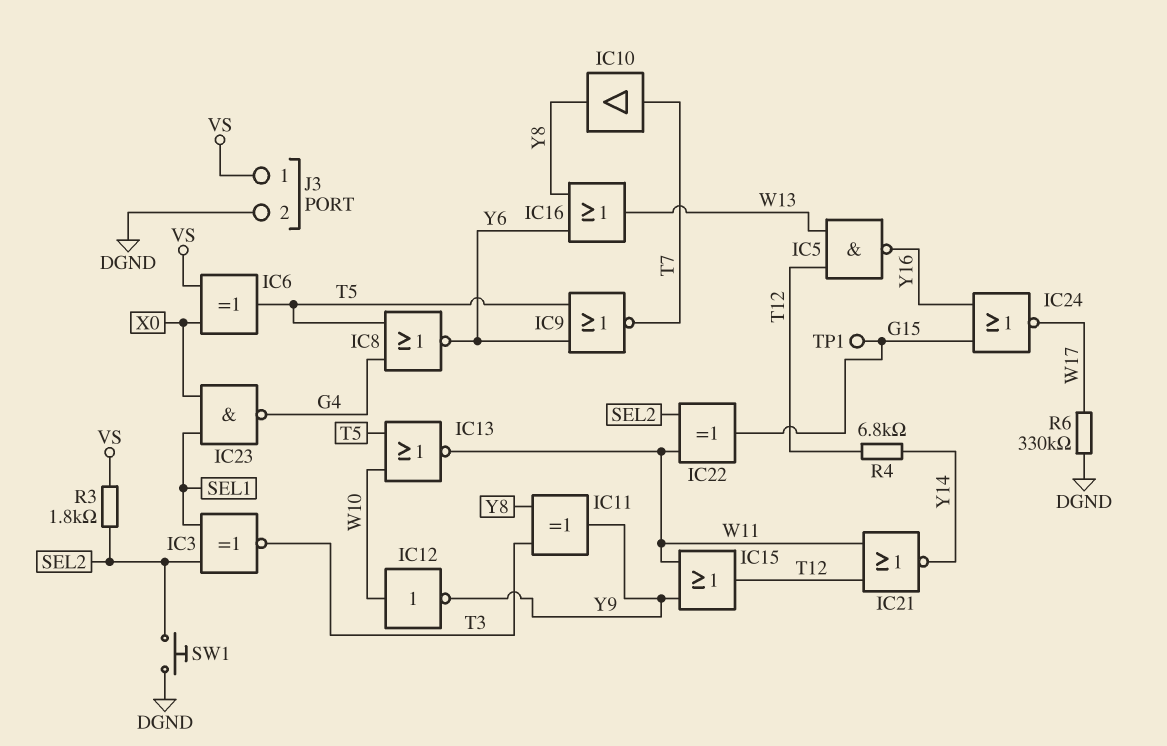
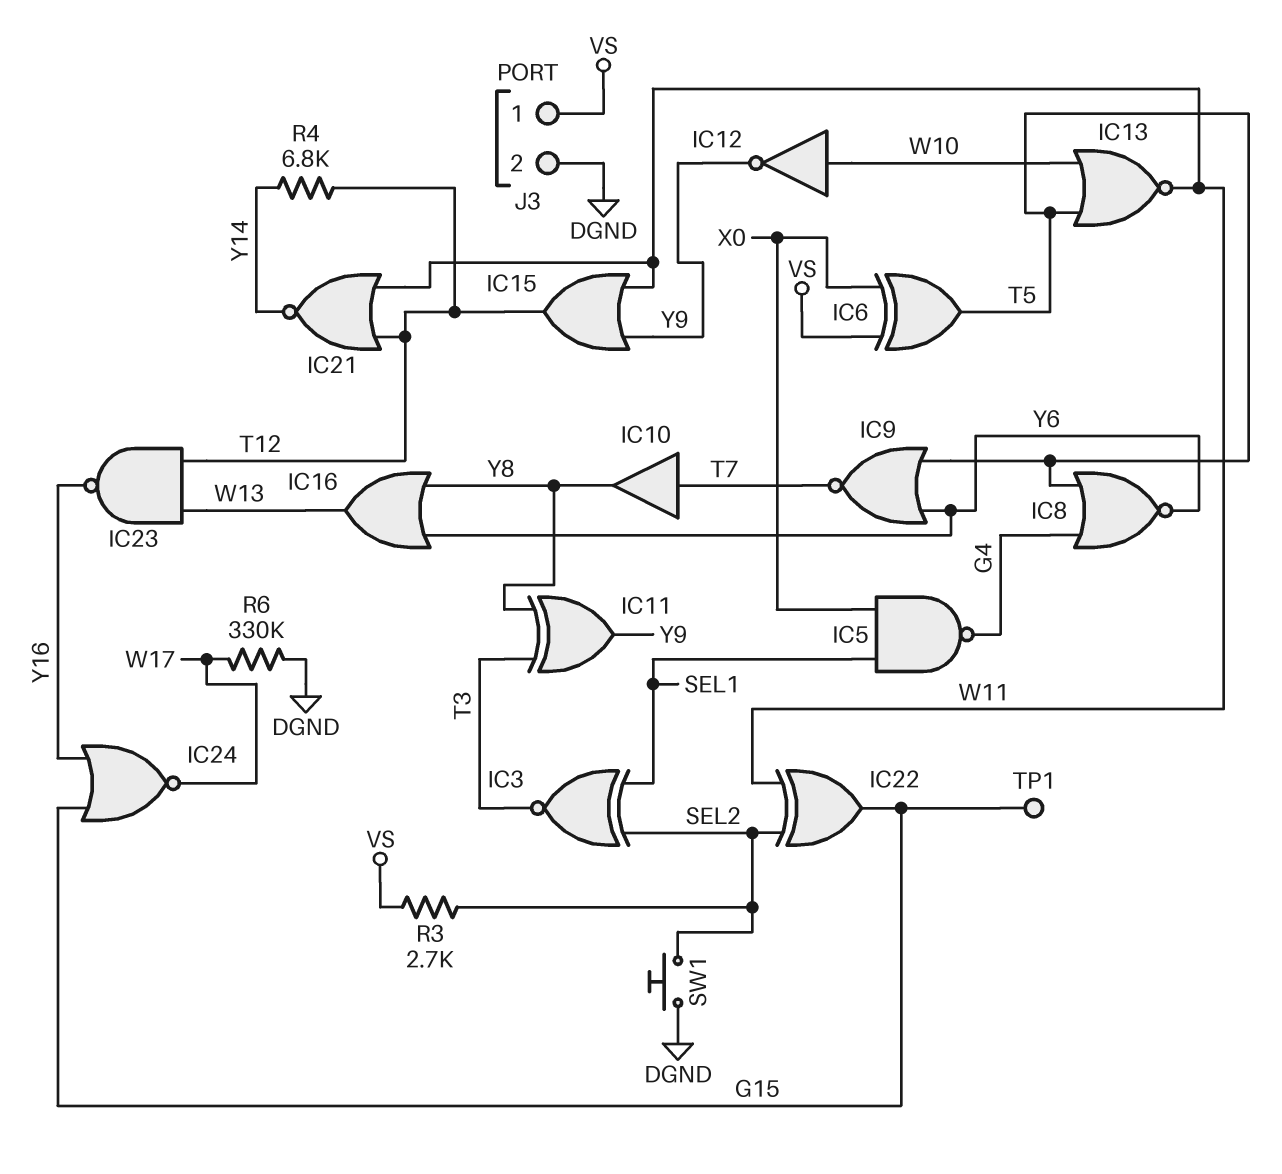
IC5: NAND (in T12, in W13, out Y16) -> NAND (in SEL1, in X0, out G4)
IC23: NAND (in SEL1, in X0, out G4) -> NAND (in T12, in W13, out Y16)
R3: 1.8k (SEL2, VS) -> 2.7k (SEL2, VS)

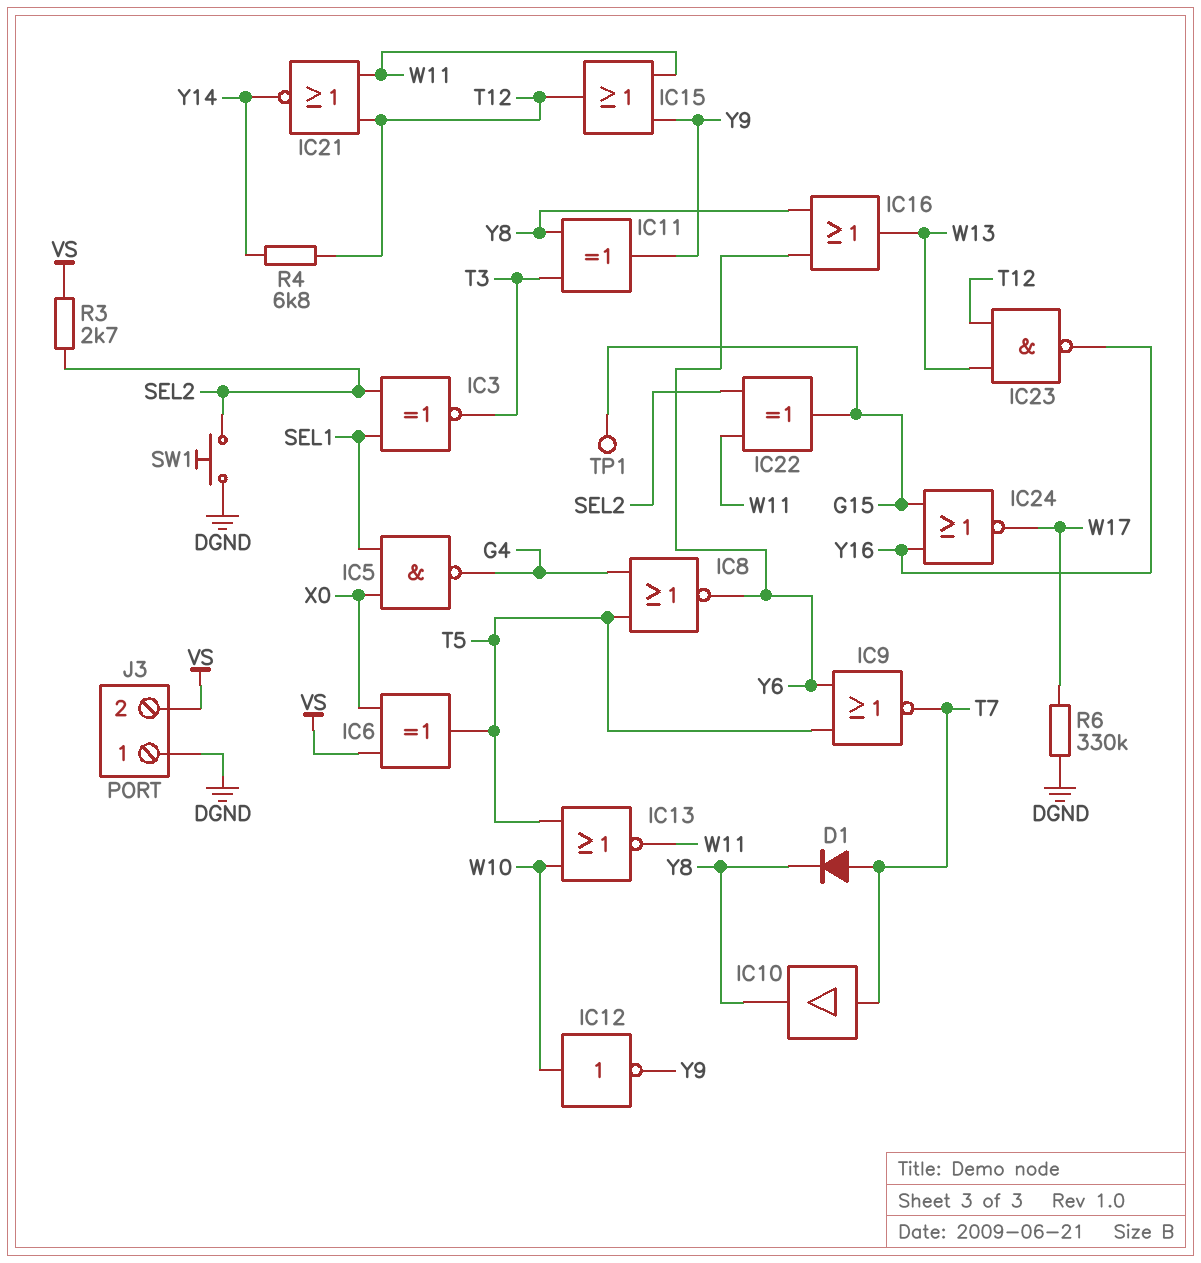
D1: none -> diode (A T7, K Y8)
J3 pin 1: VS -> DGND
J3 pin 2: DGND -> VS

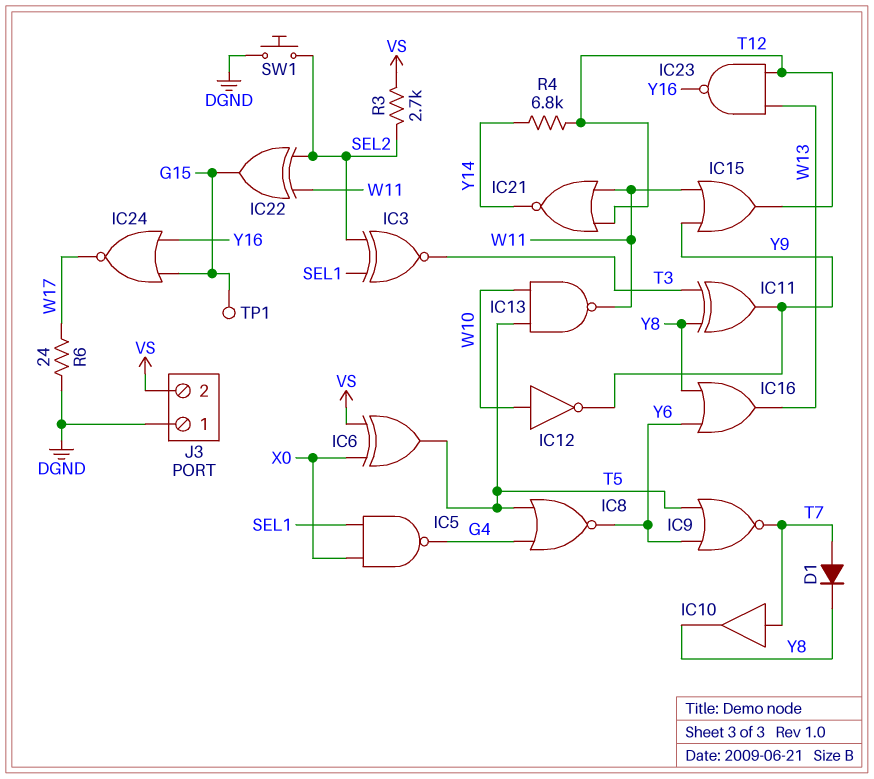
IC13: NOR (in T5, in W10, out W11) -> NAND (in T5, in W10, out W11)
R6: 330k (DGND, W17) -> 24 (DGND, W17)

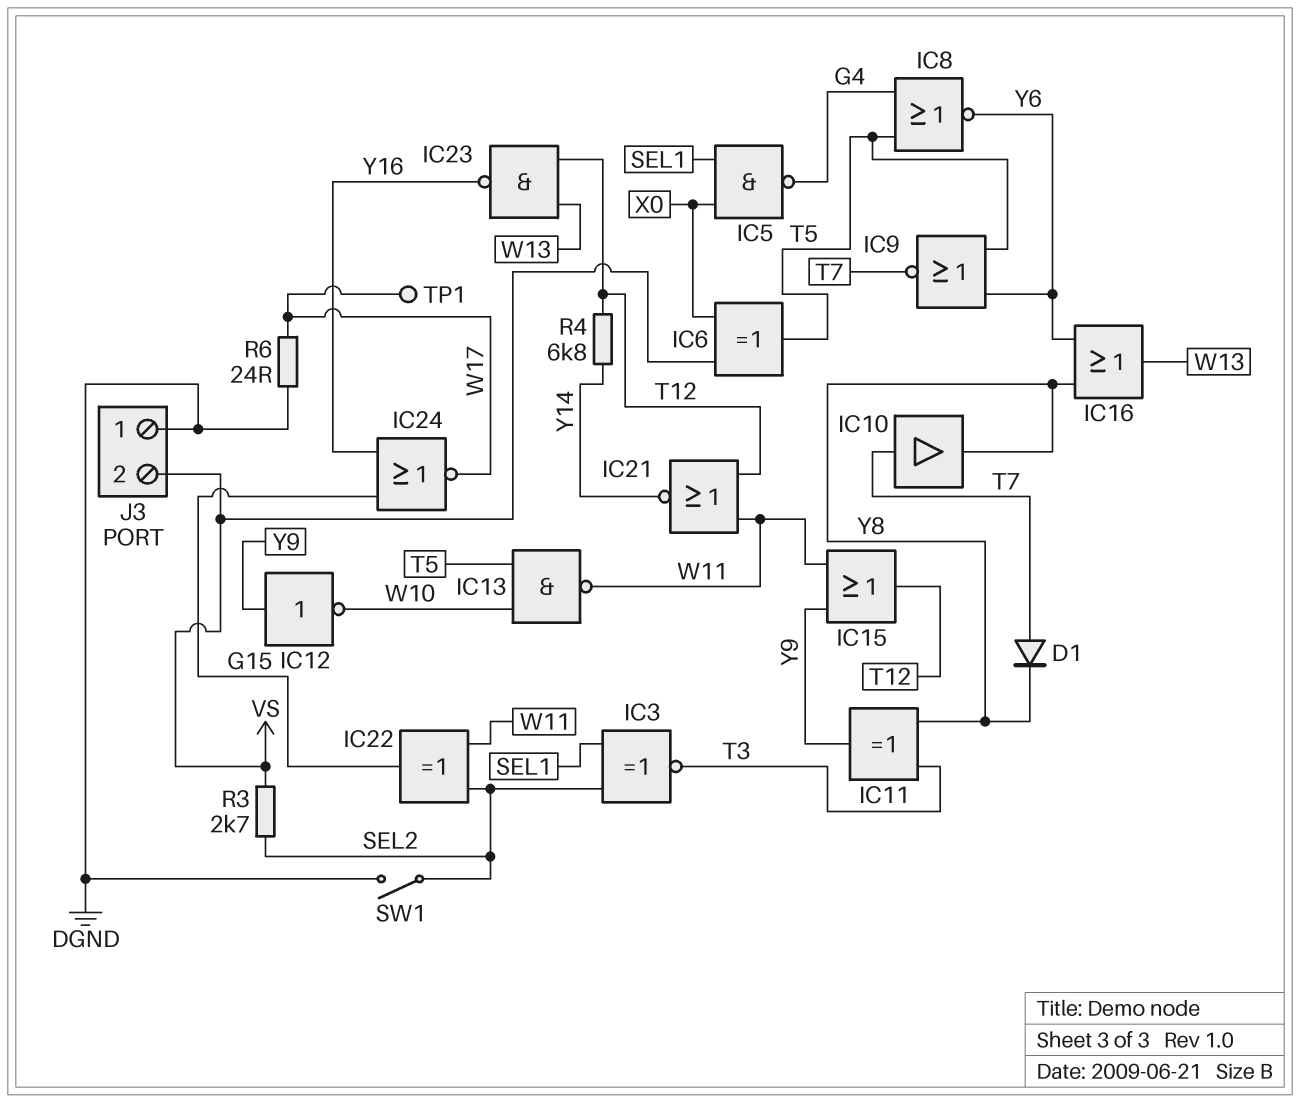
IC12: NOT (in W10, out Y9) -> NOT (in Y9, out W10)
SW1: button (DGND, SEL2) -> switch (DGND, SEL2)
TP1: test point (G15) -> test point (W17)

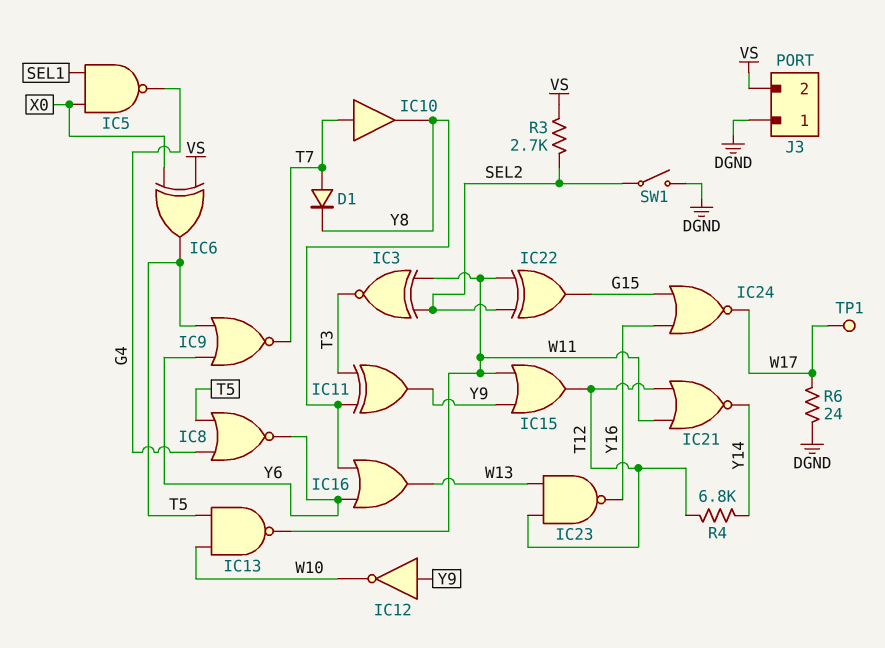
IC3: XNOR (in SEL1, in SEL2, out T3) -> XNOR (in SEL2, in W11, out T3)

